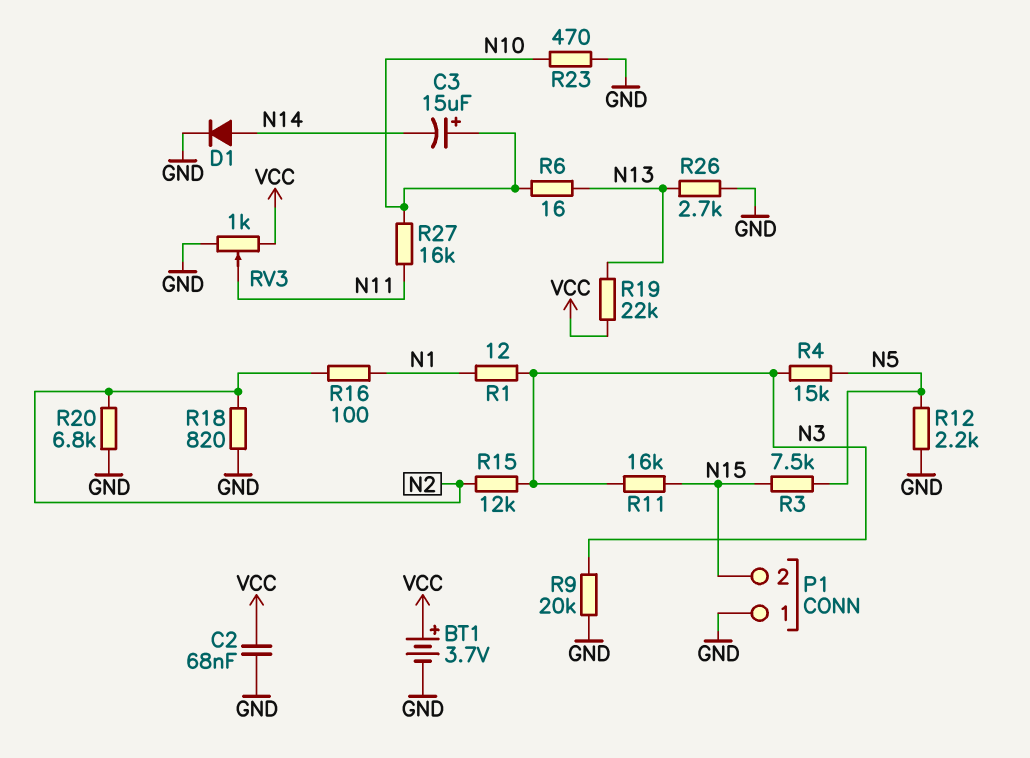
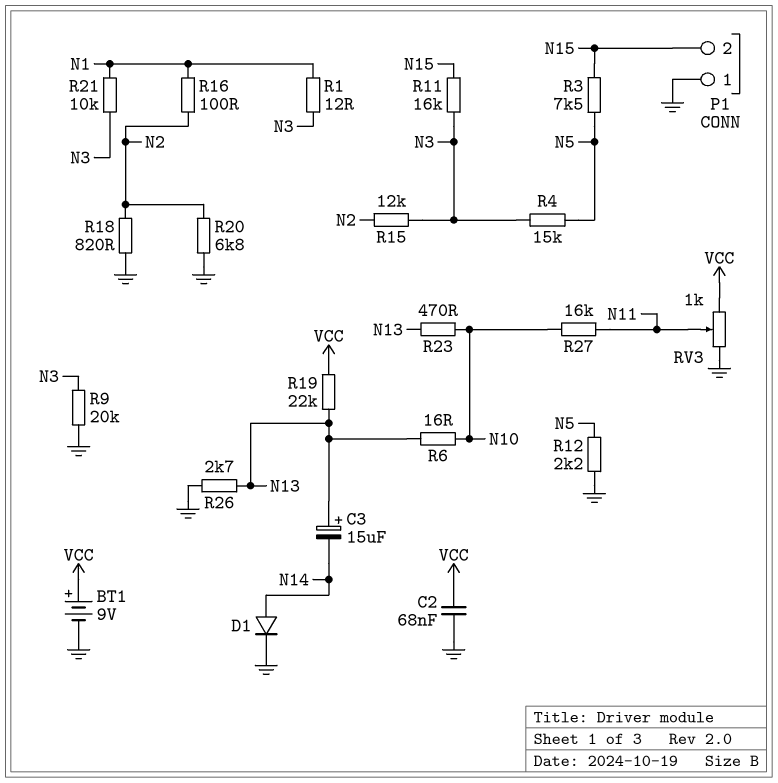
BT1: 3.7V (plus VCC, minus GND) -> 9V (plus VCC, minus GND)
C3: 15uF (plus N10, minus N14) -> 15uF (plus N13, minus N14)
R21: none -> 10k (N1, N3)
R23: 470 (GND, N10) -> 470 (N10, N13)

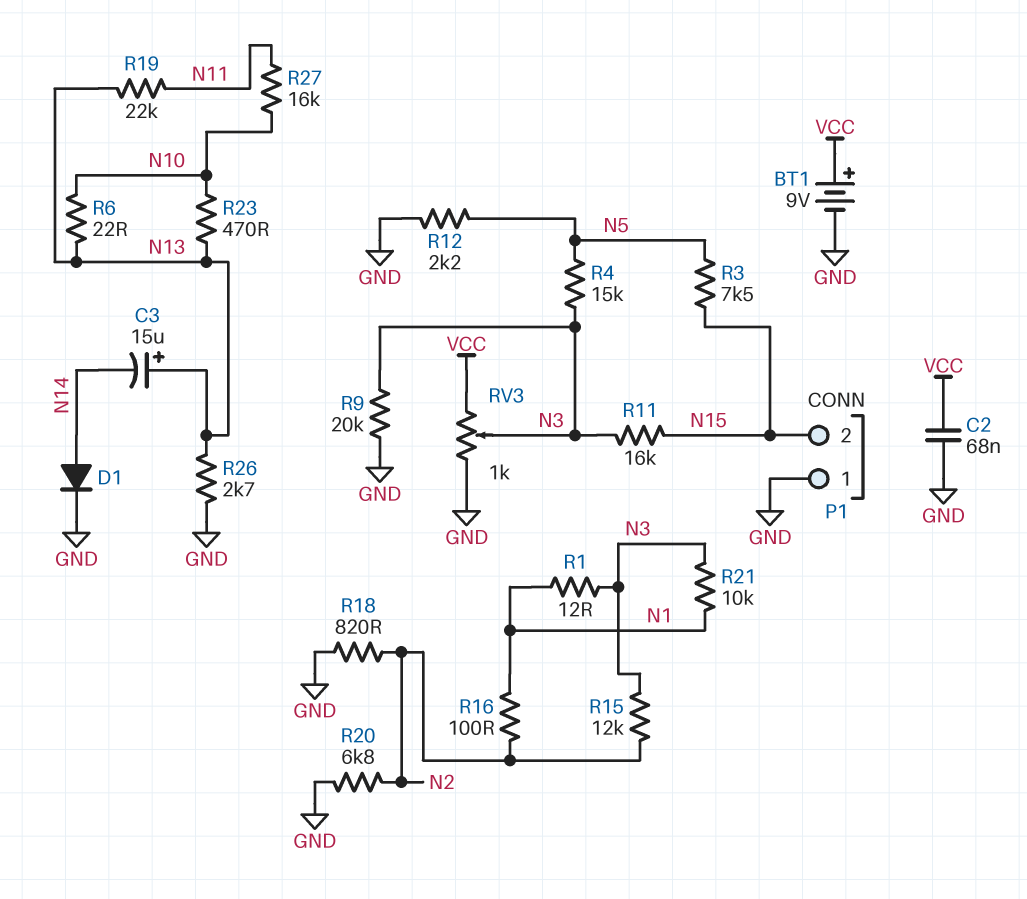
R6: 16 (N10, N13) -> 22 (N10, N13)
R19: 22k (N13, VCC) -> 22k (N11, N13)
RV3: 1k (GND, VCC, wiper N11) -> 1k (GND, VCC, wiper N3)

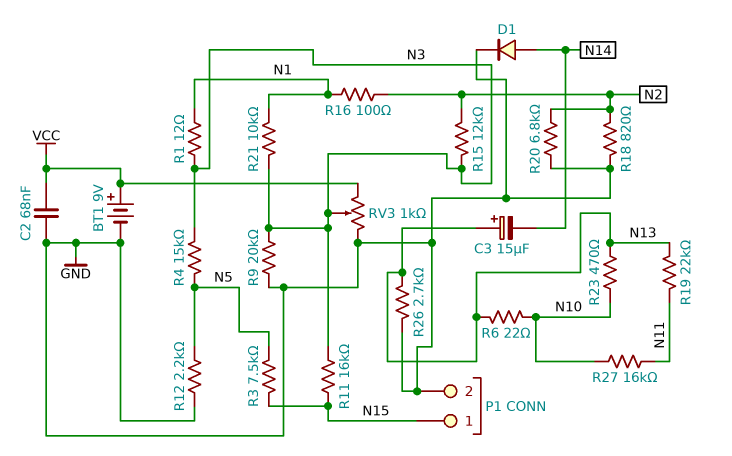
P1 pin 1: GND -> N15
P1 pin 2: N15 -> GND

